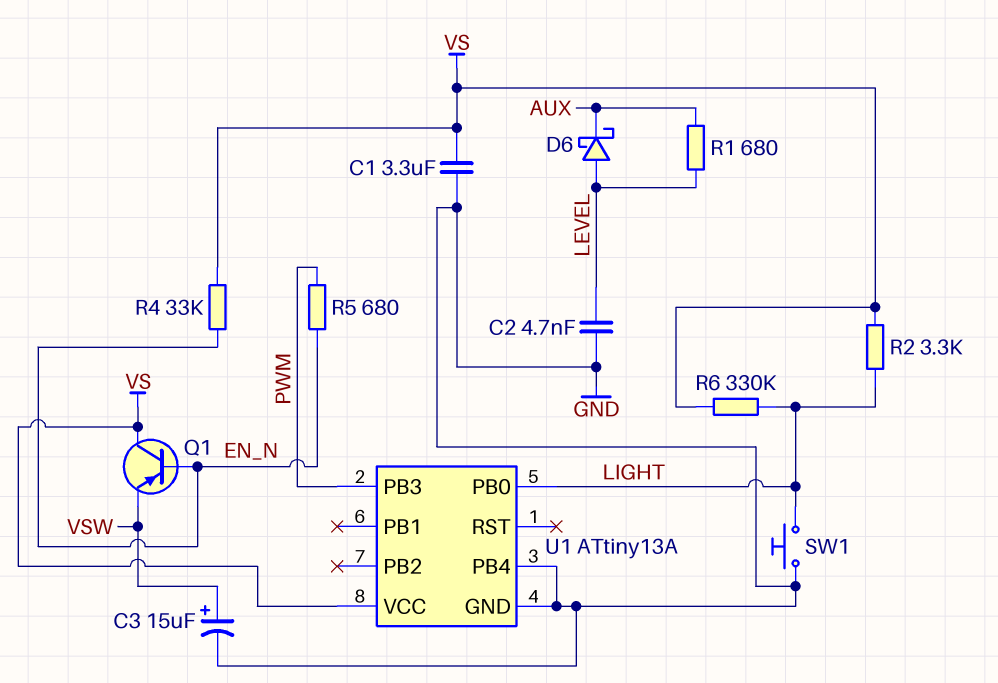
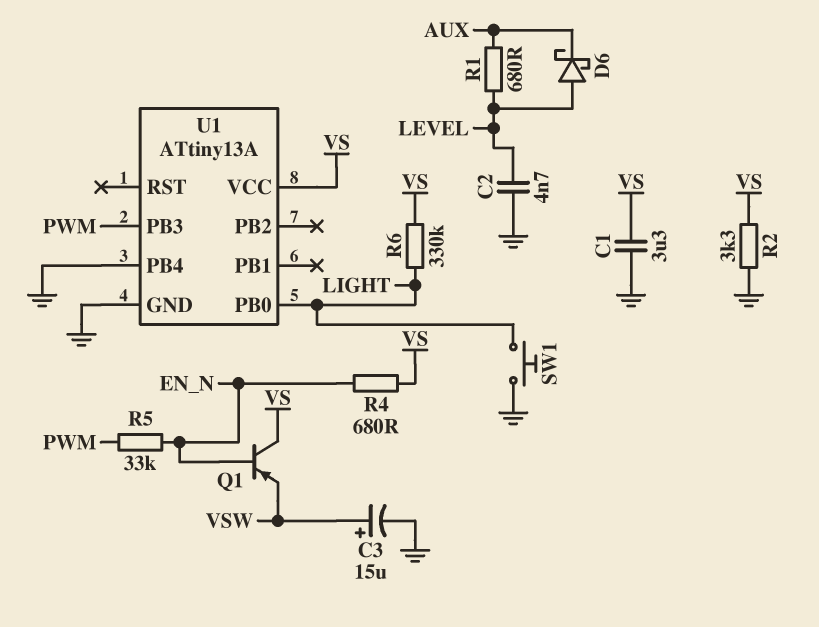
R2: 3.3k (LIGHT, VS) -> 3.3k (GND, VS)
R4: 33k (EN_N, VS) -> 680 (EN_N, VS)
R5: 680 (EN_N, PWM) -> 33k (EN_N, PWM)

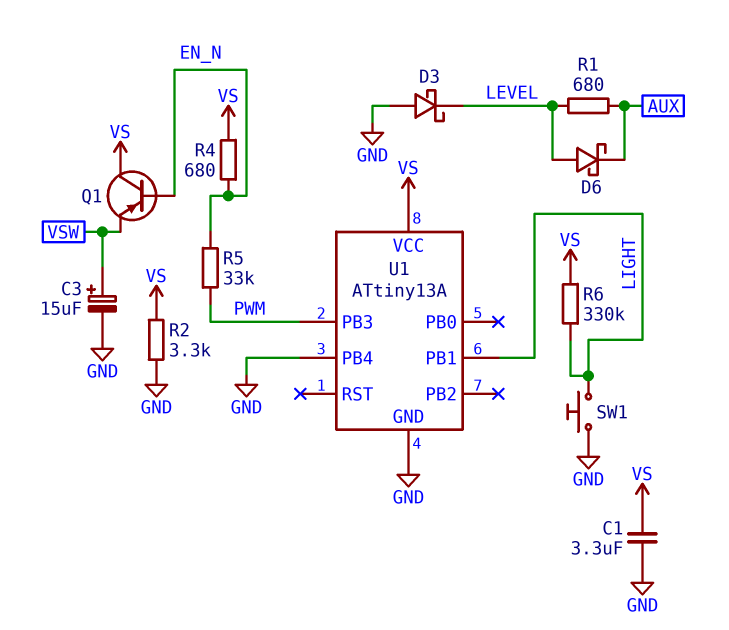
C2: 4.7nF (GND, LEVEL) -> none
D3: none -> schottky (A GND, K LEVEL)
U1 pin PB0: LIGHT -> none
U1 pin PB1: none -> LIGHT

